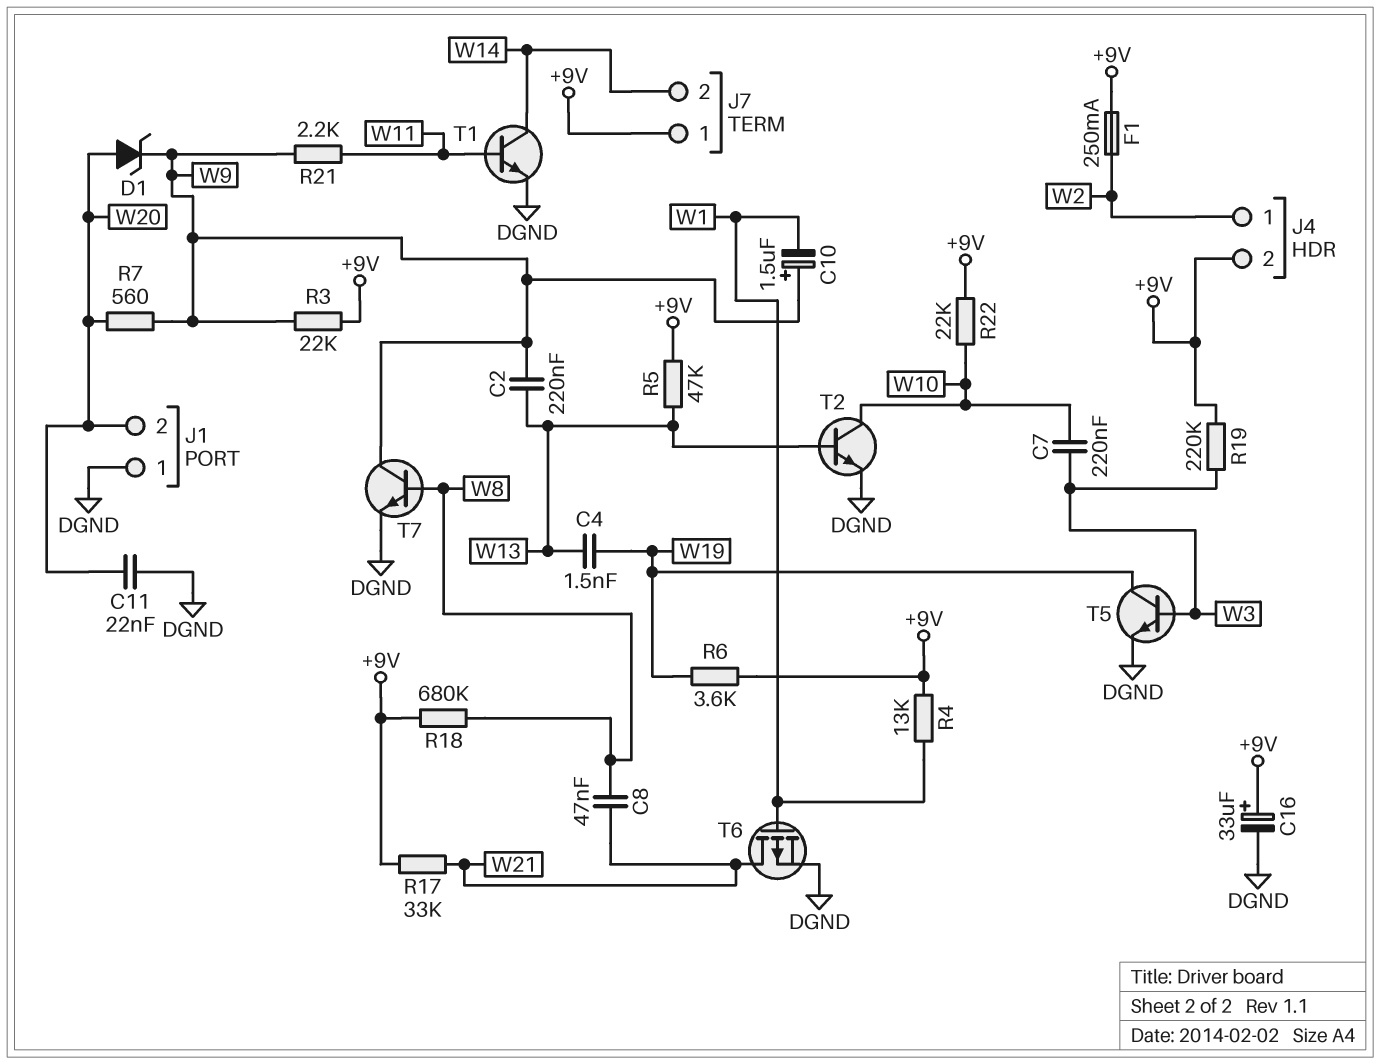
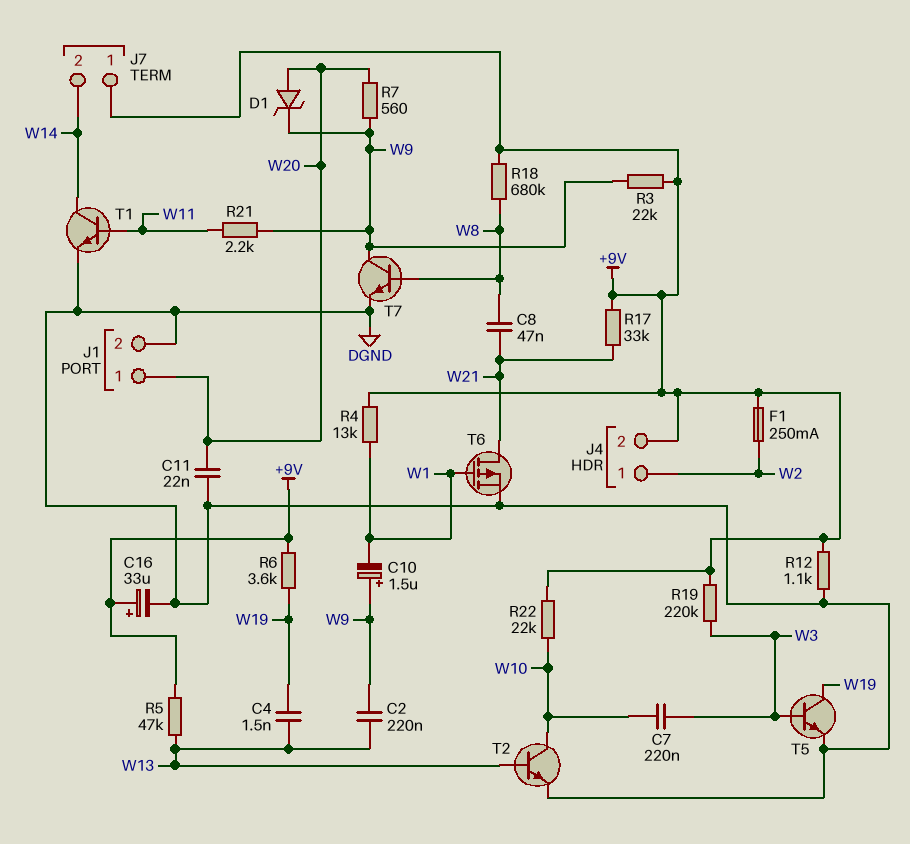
J1 pin 1: DGND -> W20
J1 pin 2: W20 -> DGND
R12: none -> 1.1k (+9V, DGND)

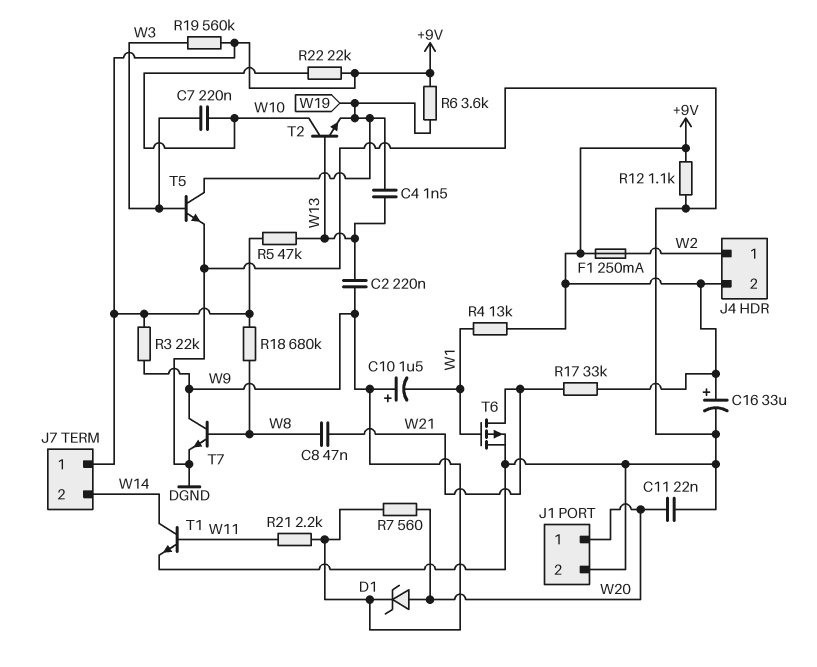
R19: 220k (+9V, W3) -> 560k (+9V, W3)
T2: NPN (B W13, C W10, E DGND) -> NPN (B W13, C W10, E W19)

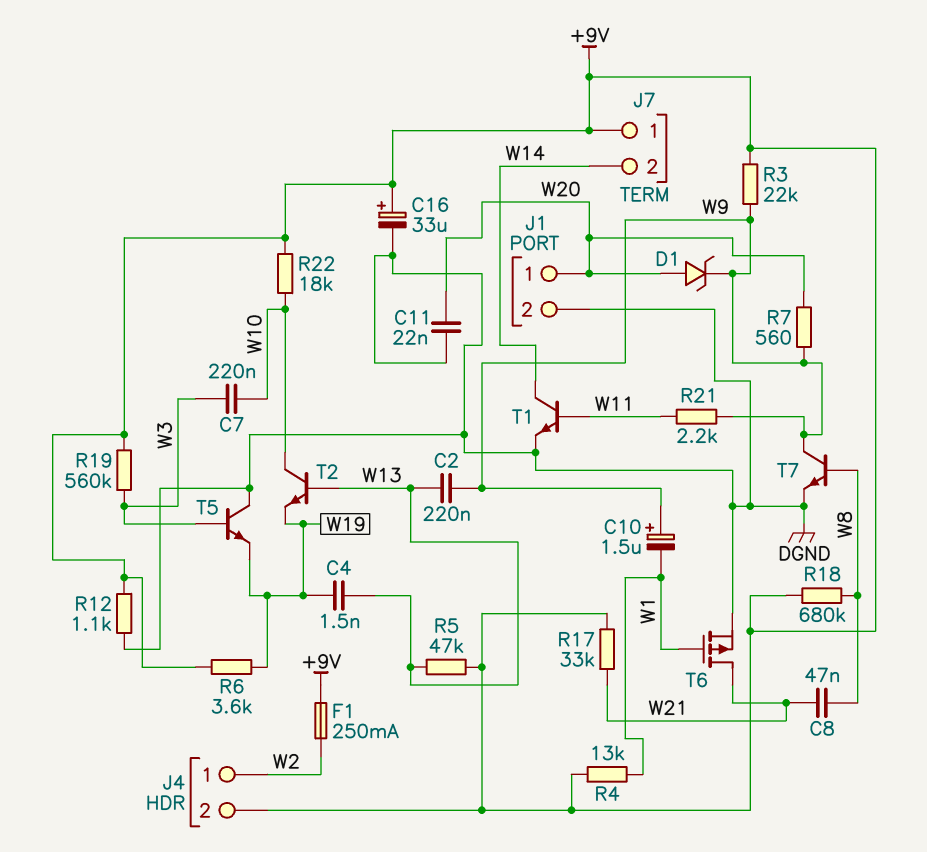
R22: 22k (+9V, W10) -> 18k (+9V, W10)
T5: NPN (B W3, C W19, E DGND) -> NPN (B W3, C DGND, E W19)

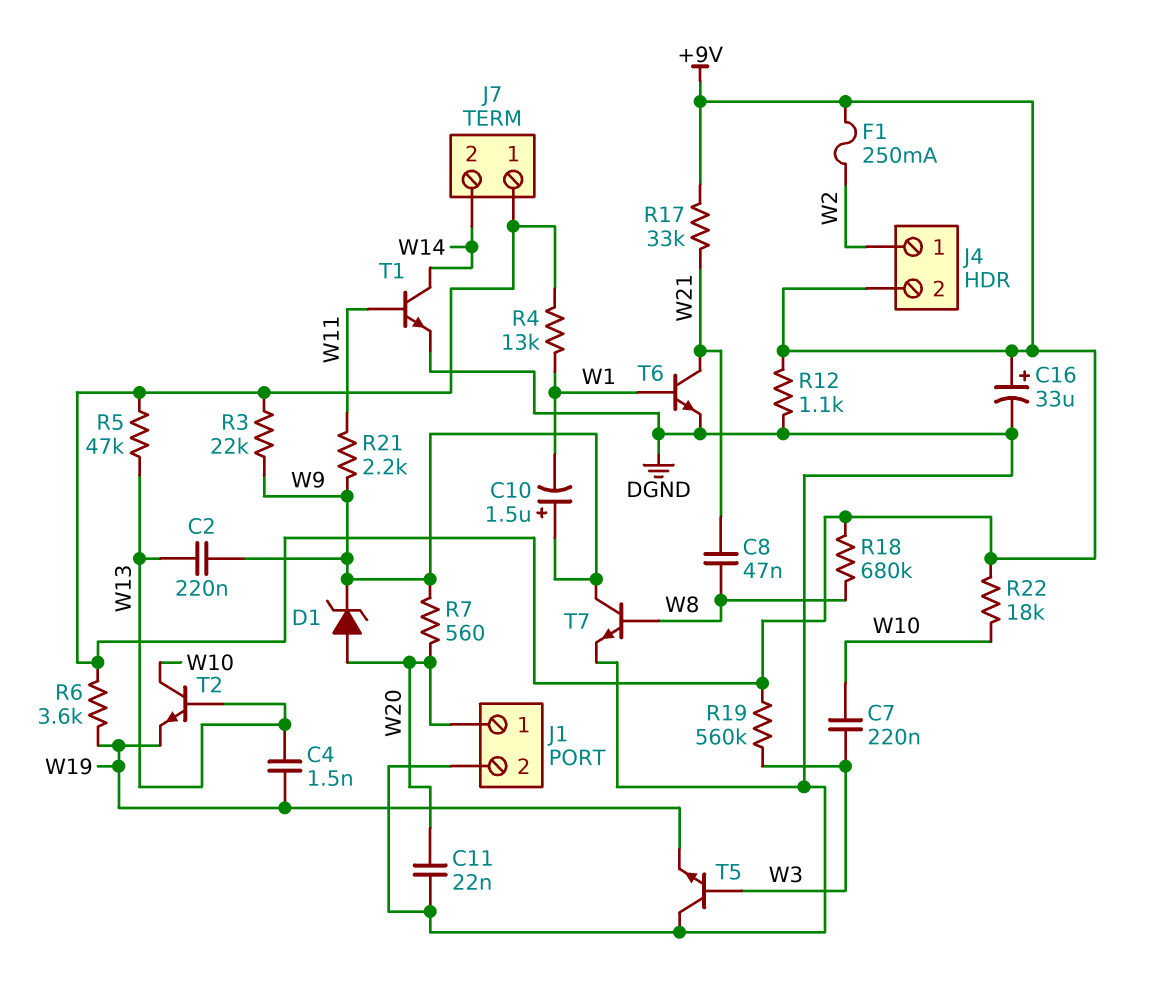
T6: PMOS (G W1, D W21, S DGND) -> NPN (B W1, C W21, E DGND)

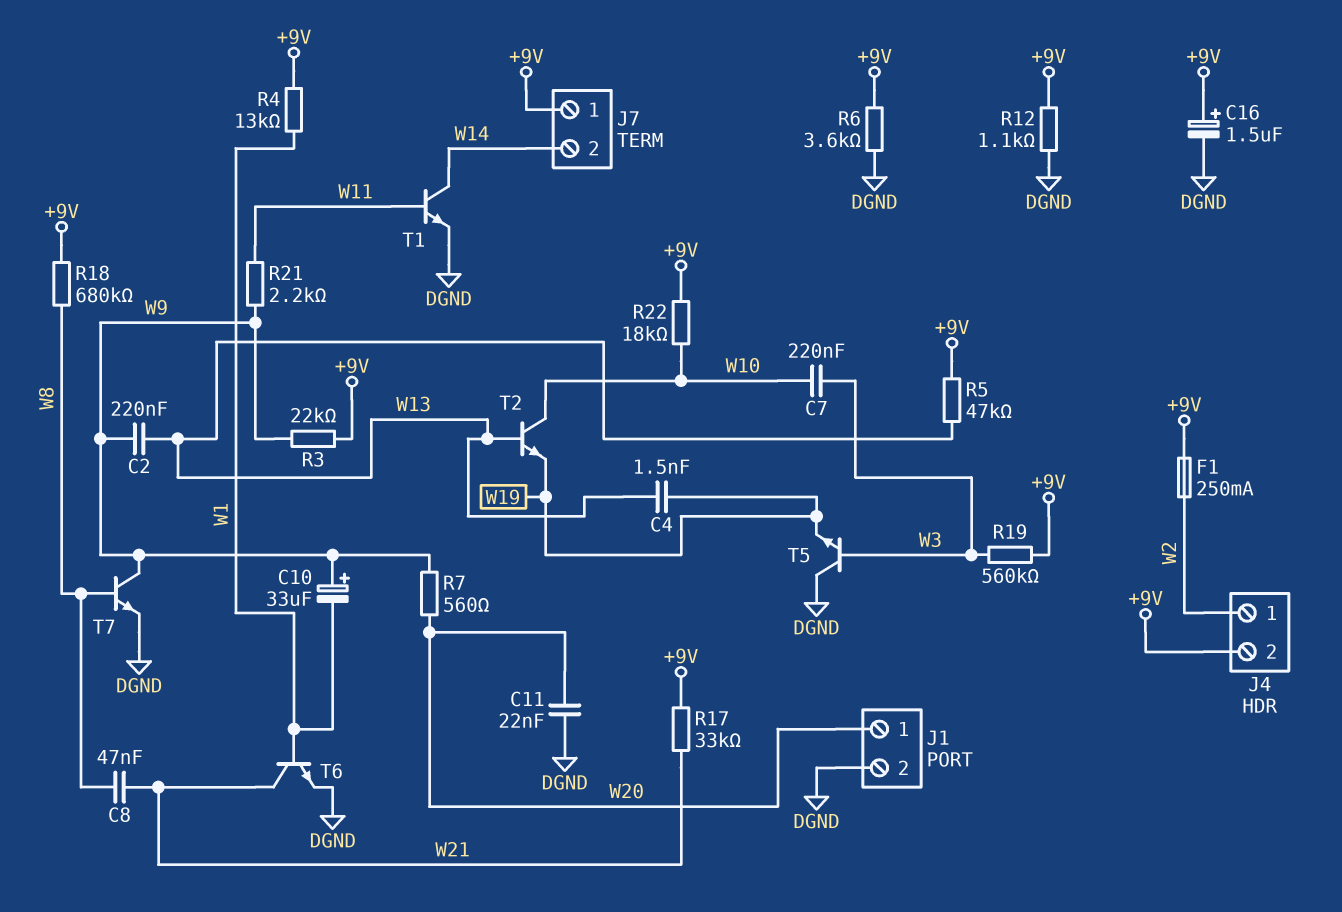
C10: 1.5uF (plus W9, minus W1) -> 33uF (plus W9, minus W1)
C16: 33uF (plus +9V, minus DGND) -> 1.5uF (plus +9V, minus DGND)
D1: zener (A W20, K W9) -> none
R6: 3.6k (+9V, W19) -> 3.6k (+9V, DGND)

